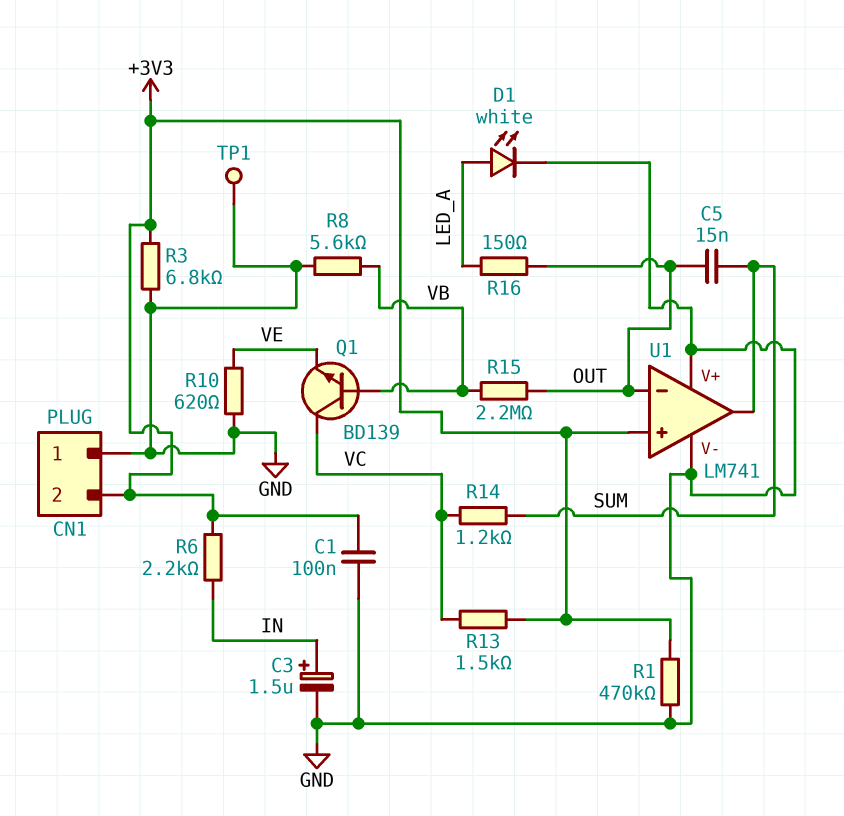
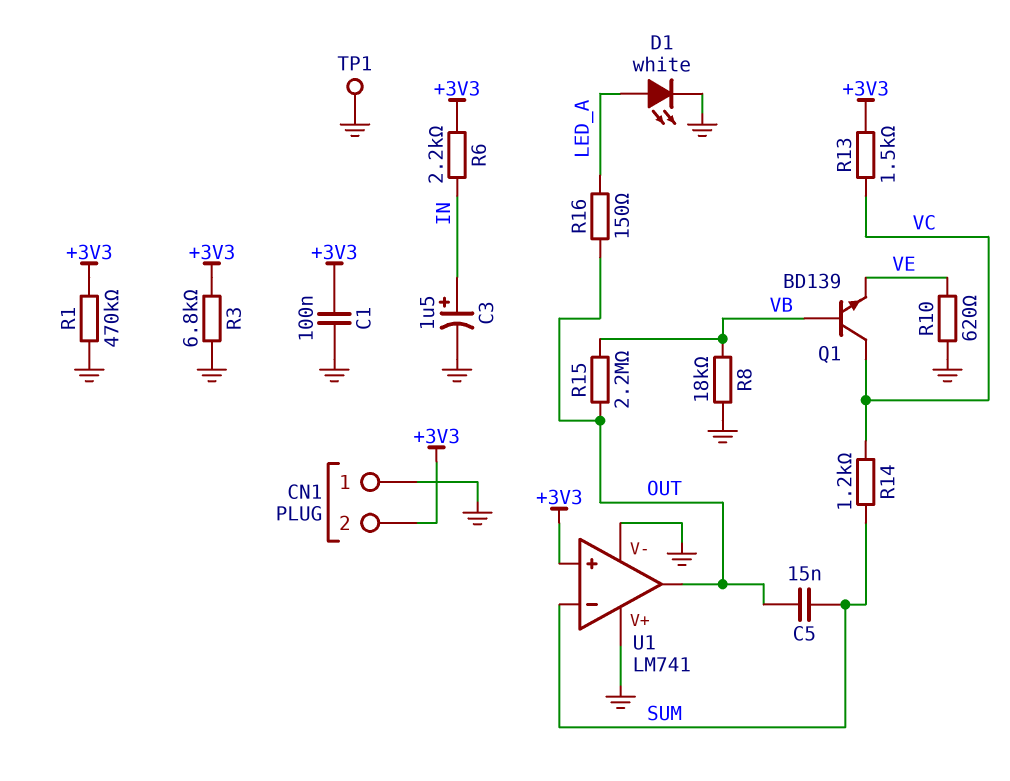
R8: 5.6k (GND, VB) -> 18k (GND, VB)
U1 pin in-: OUT -> SUM
U1 pin out: SUM -> OUT

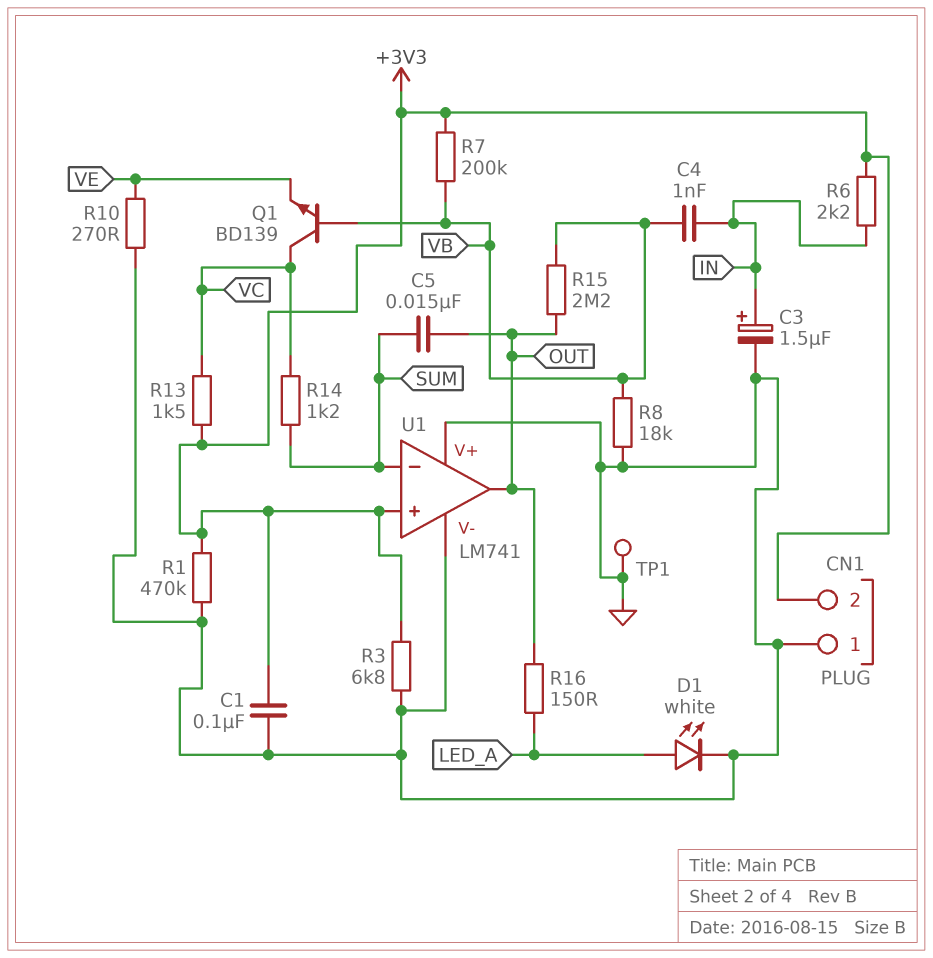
C4: none -> 1nF (IN, VB)
R7: none -> 200k (+3V3, VB)
R10: 620 (GND, VE) -> 270 (GND, VE)

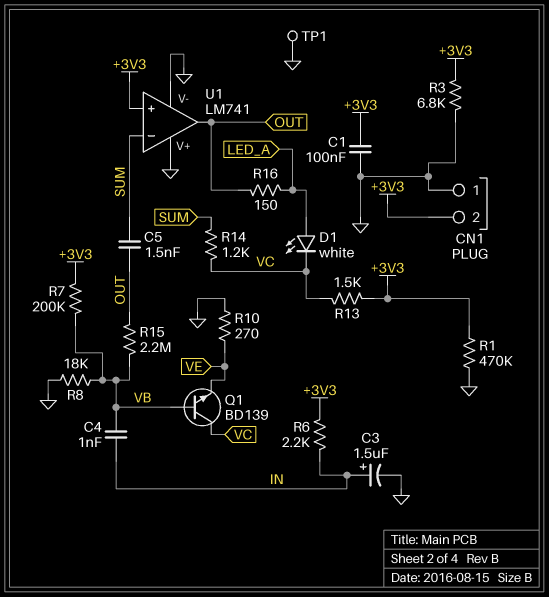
C5: 15nF (OUT, SUM) -> 1.5nF (OUT, SUM)
D1: LED white (A LED_A, K GND) -> LED white (A LED_A, K VC)

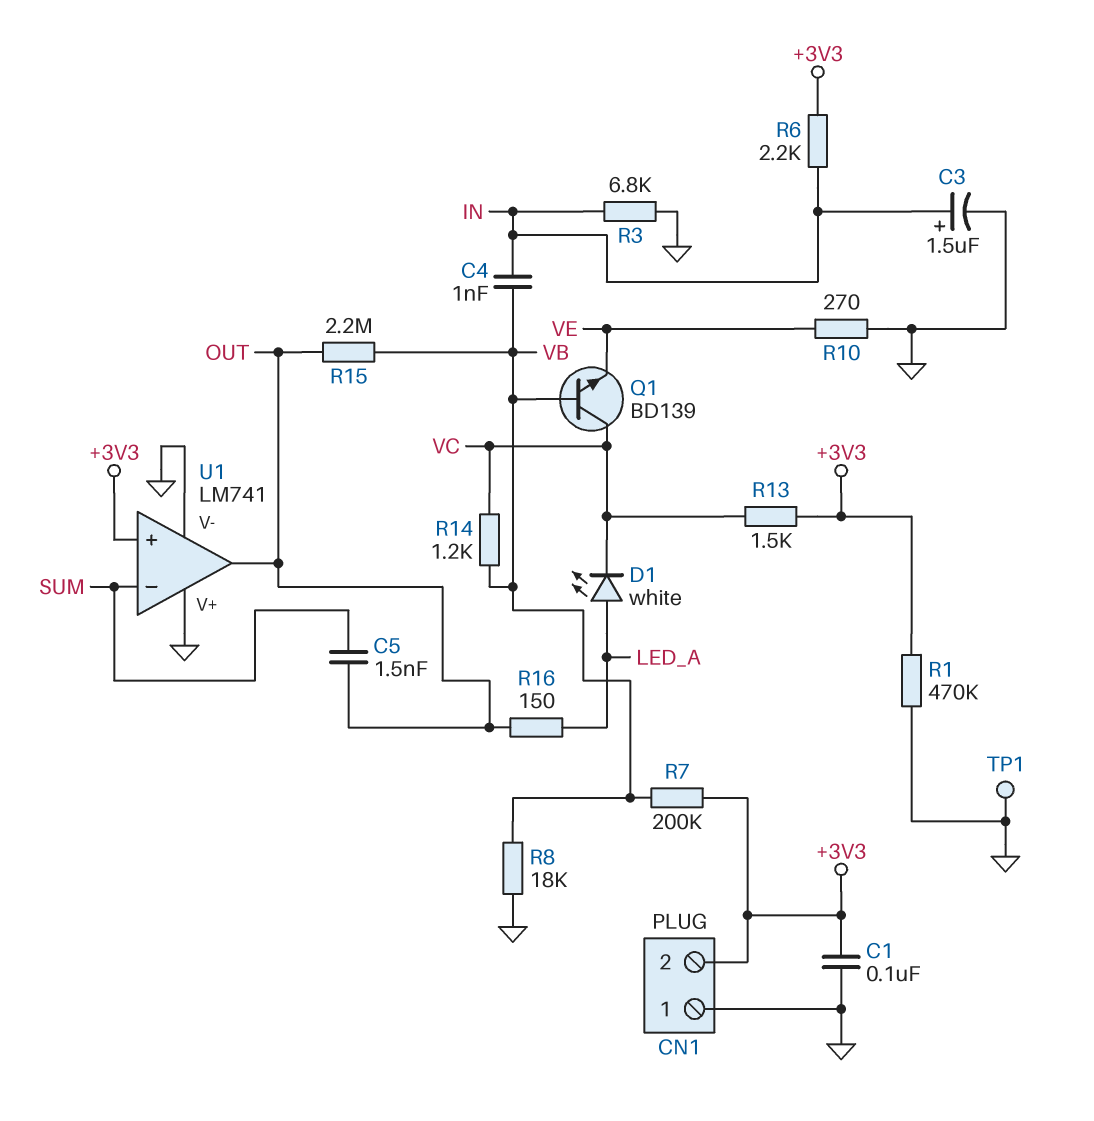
R3: 6.8k (+3V3, GND) -> 6.8k (GND, IN)
R14: 1.2k (SUM, VC) -> 1.2k (VB, VC)

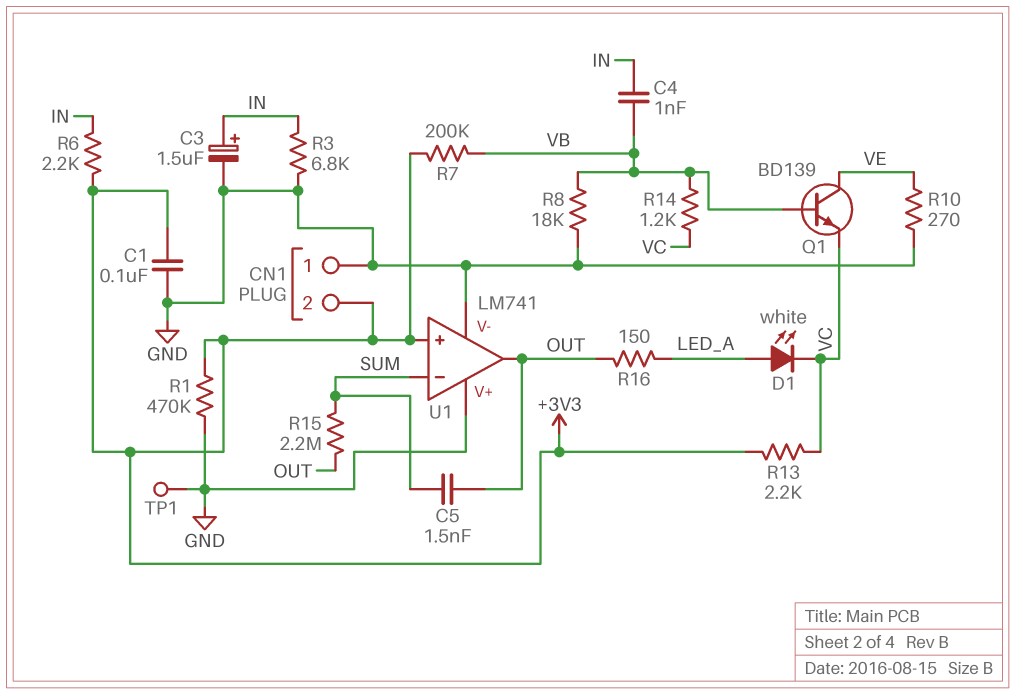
Q1: NPN BD139 (B VB, C VC, E VE) -> NPN BD139 (B VB, C VE, E VC)
R13: 1.5k (+3V3, VC) -> 2.2k (+3V3, VC)
R15: 2.2M (OUT, VB) -> 2.2M (OUT, SUM)

